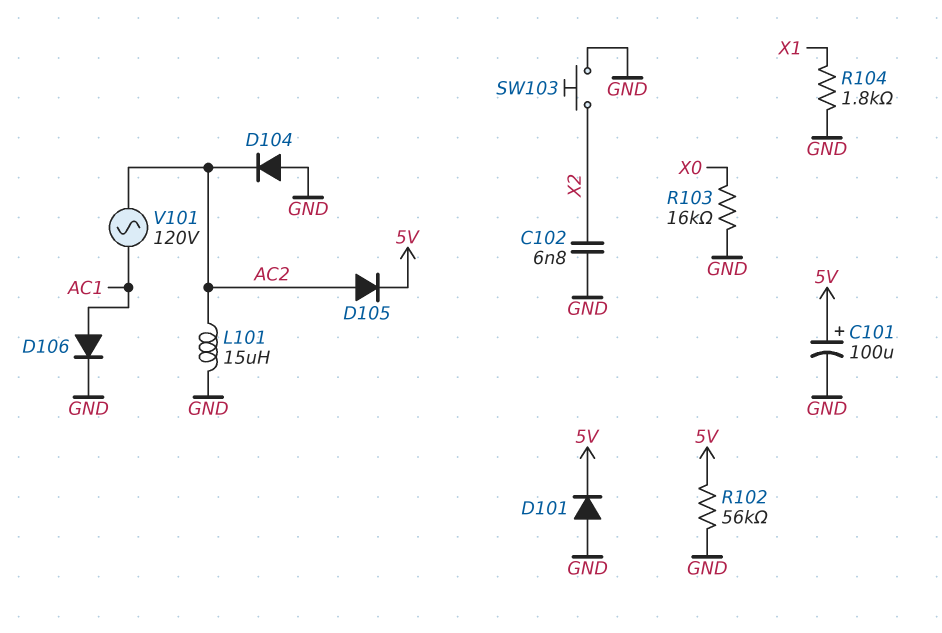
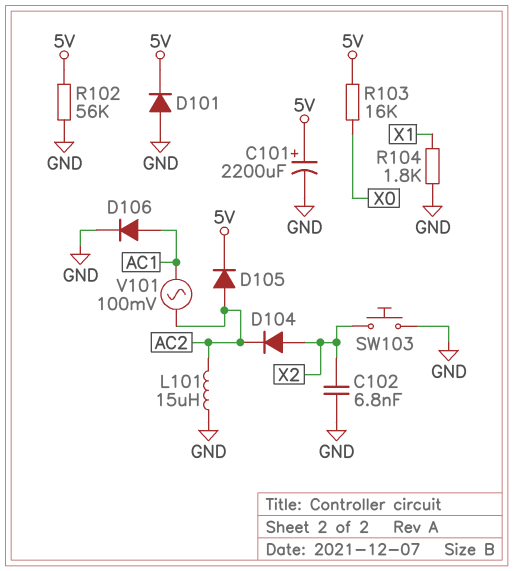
C101: 100uF (plus 5V, minus GND) -> 2200uF (plus 5V, minus GND)
D104: diode (A GND, K AC2) -> diode (A X2, K AC2)
R103: 16k (GND, X0) -> 16k (5V, X0)
V101: AC 120V (AC1, AC2) -> AC 100mV (AC1, AC2)

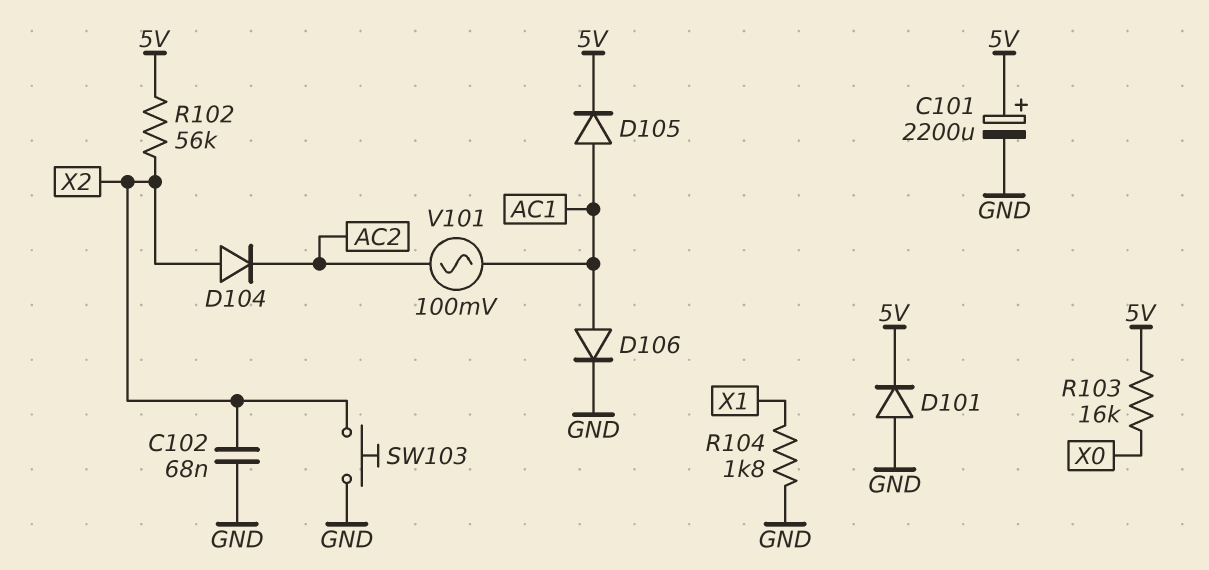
C102: 6.8nF (GND, X2) -> 68nF (GND, X2)
D105: diode (A AC2, K 5V) -> diode (A AC1, K 5V)
L101: 15uH (AC2, GND) -> none
R102: 56k (5V, GND) -> 56k (5V, X2)

